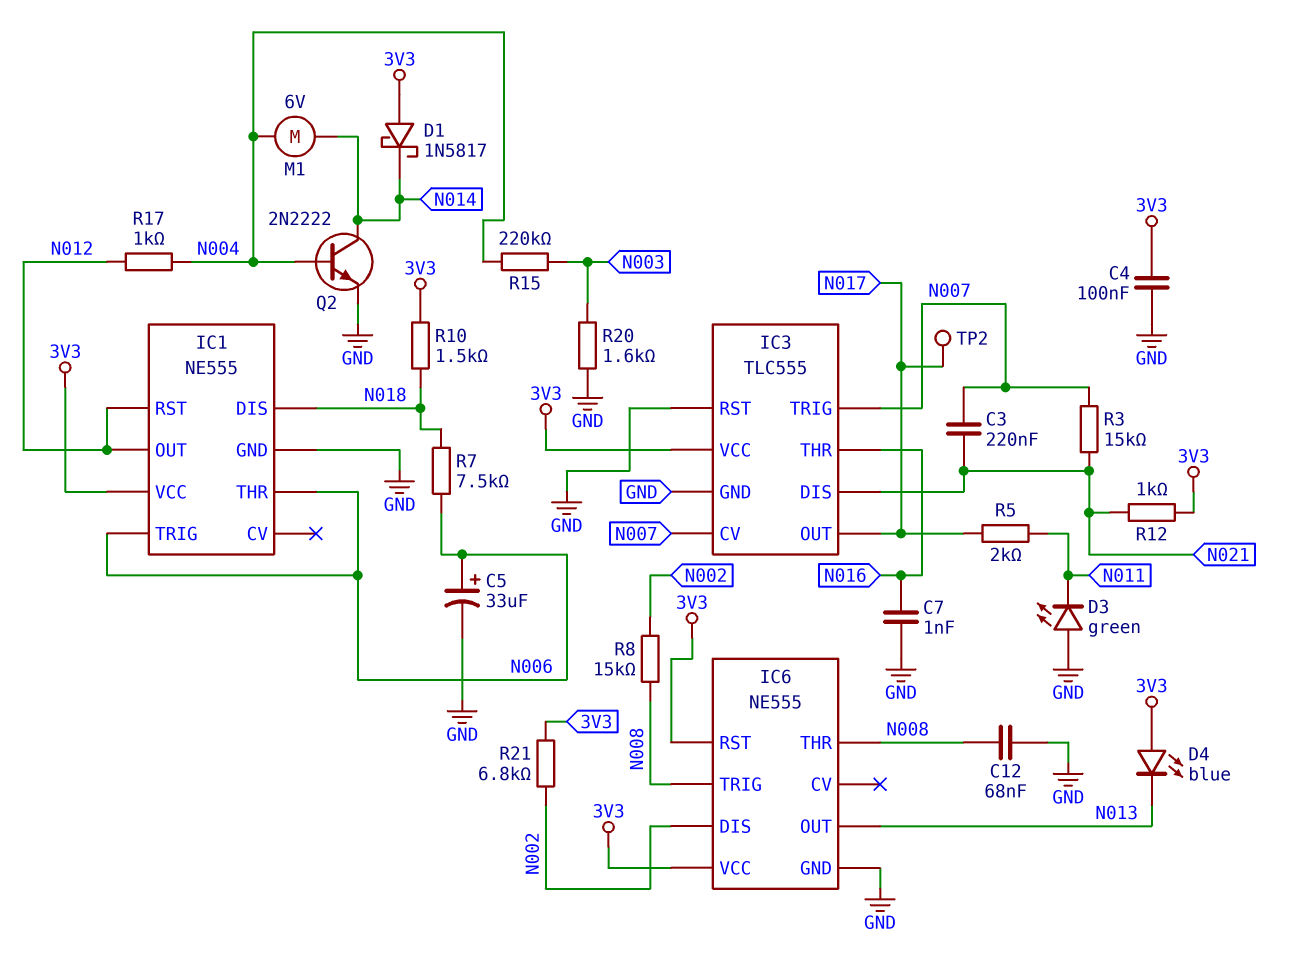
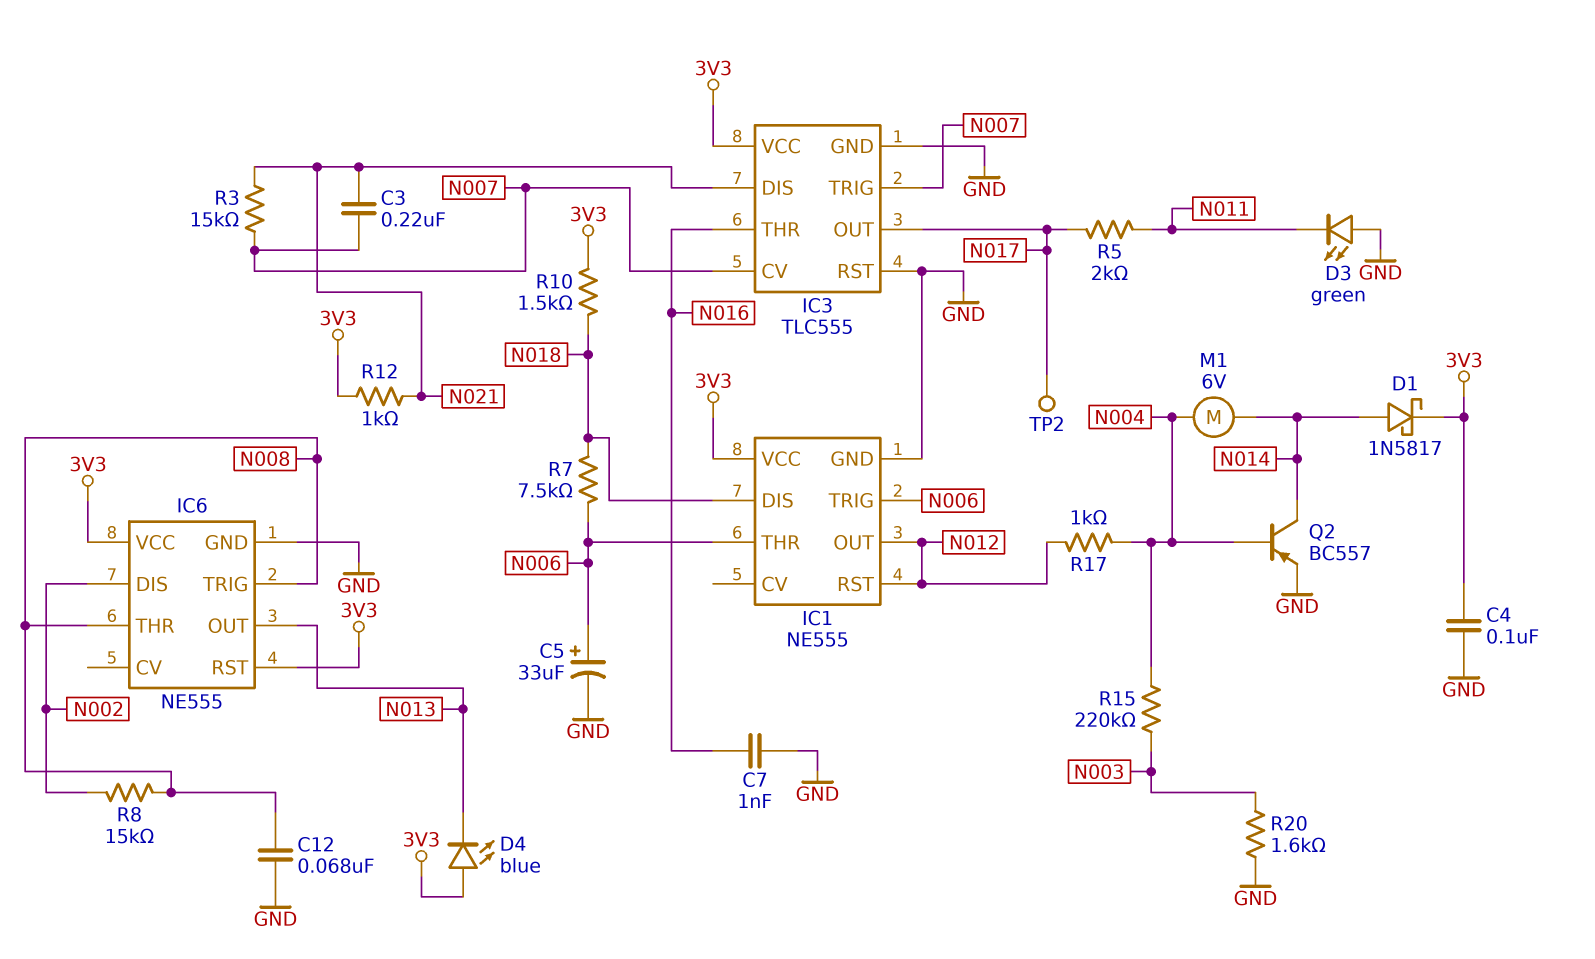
D1: schottky 1N5817 (A 3V3, K N014) -> schottky 1N5817 (A N014, K 3V3)
Q2: NPN 2N2222 (B N004, C N014, E GND) -> PNP BC557 (B N004, C N014, E GND)
R21: 6.8k (3V3, N002) -> none

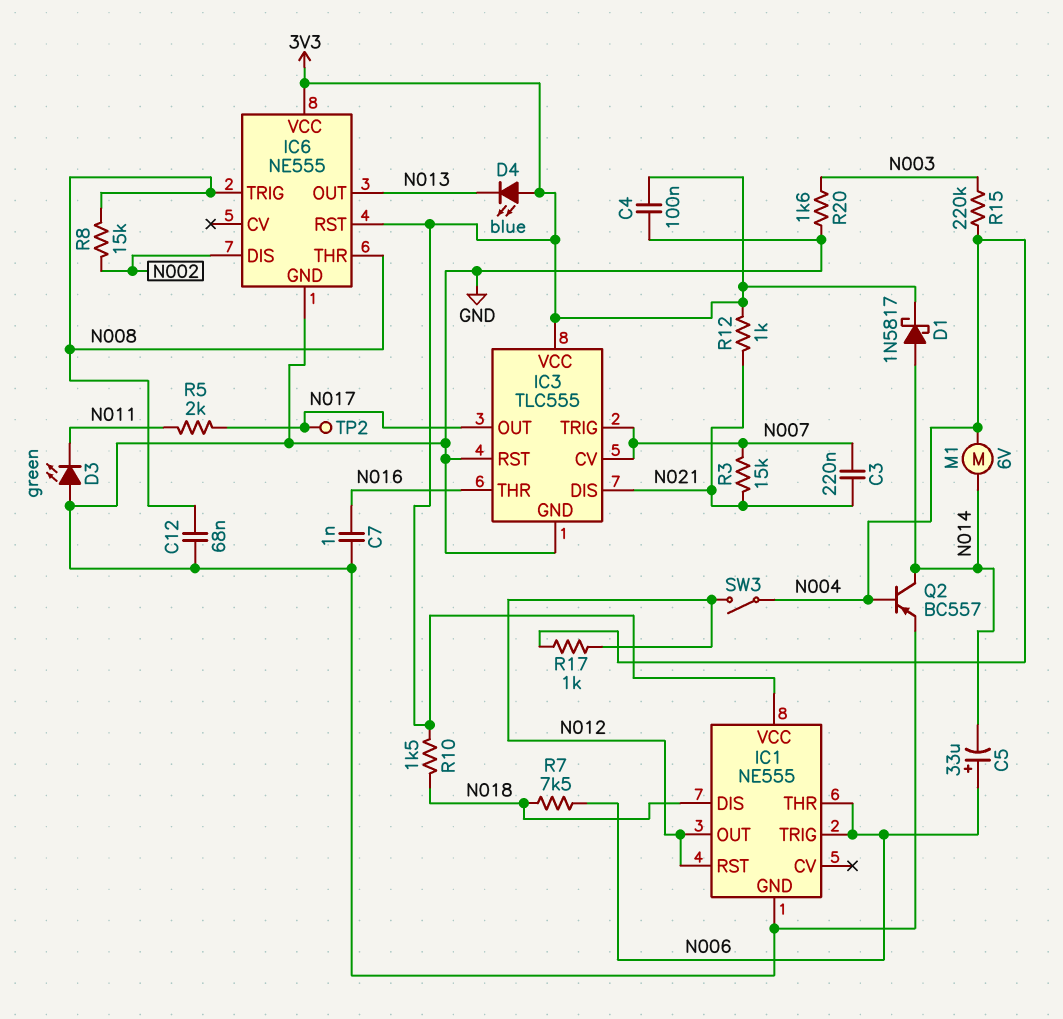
C5: 33uF (plus N006, minus GND) -> 33uF (plus N006, minus N014)
SW3: none -> switch (N004, N012)

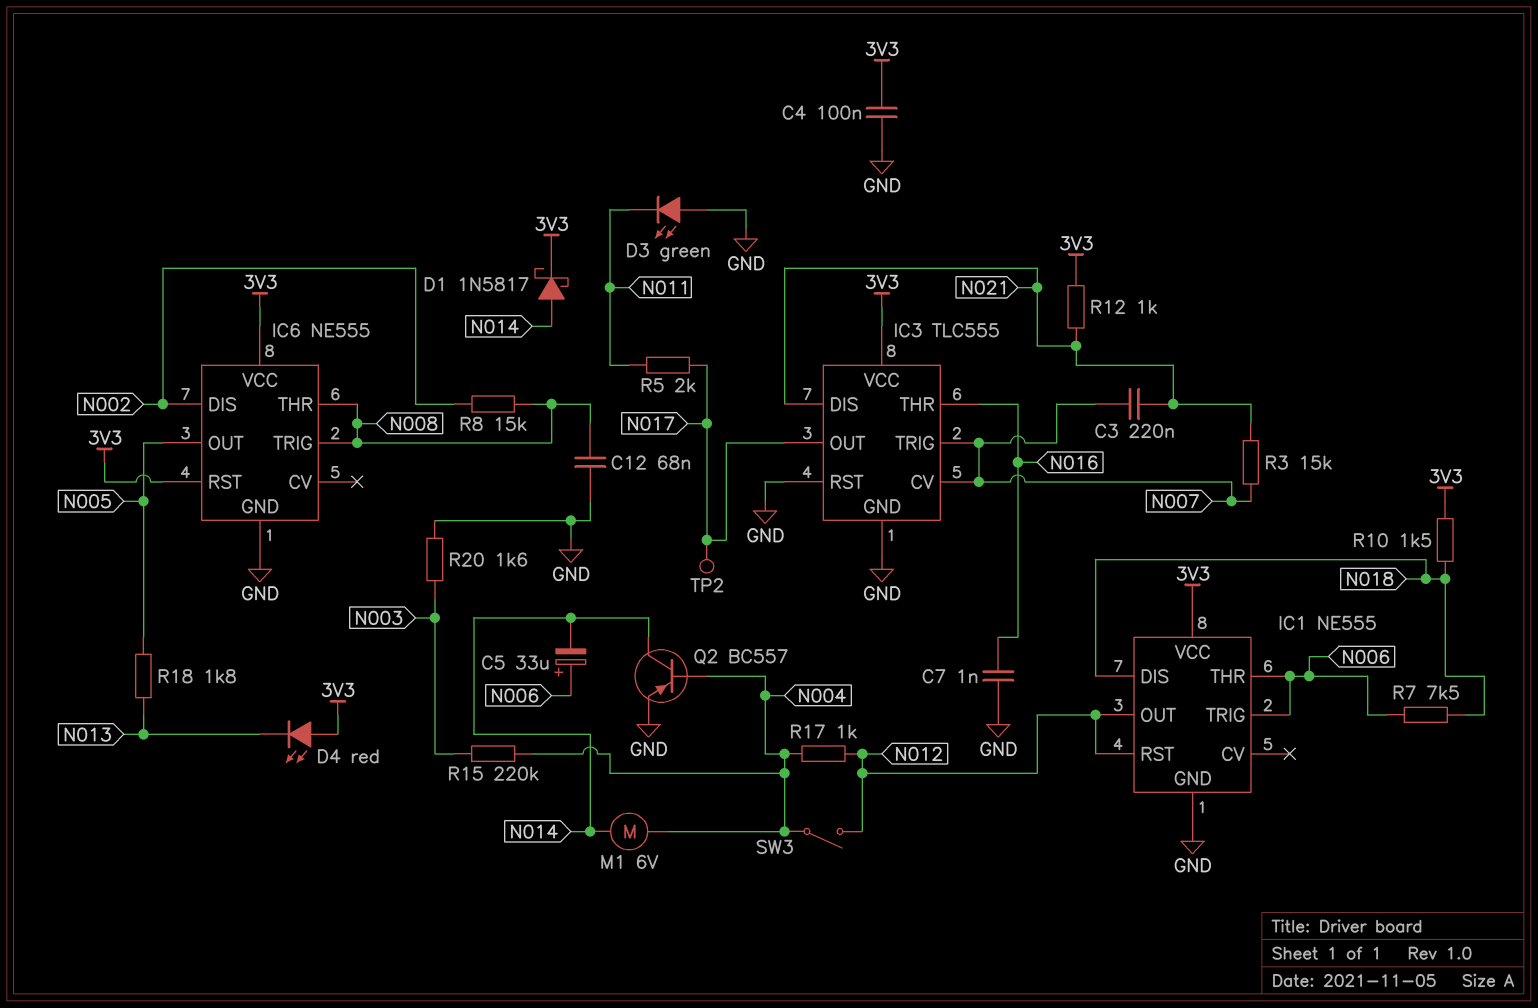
D4: LED blue (A 3V3, K N013) -> LED red (A 3V3, K N013)
IC6 pin OUT: N013 -> N005
R18: none -> 1.8k (N005, N013)

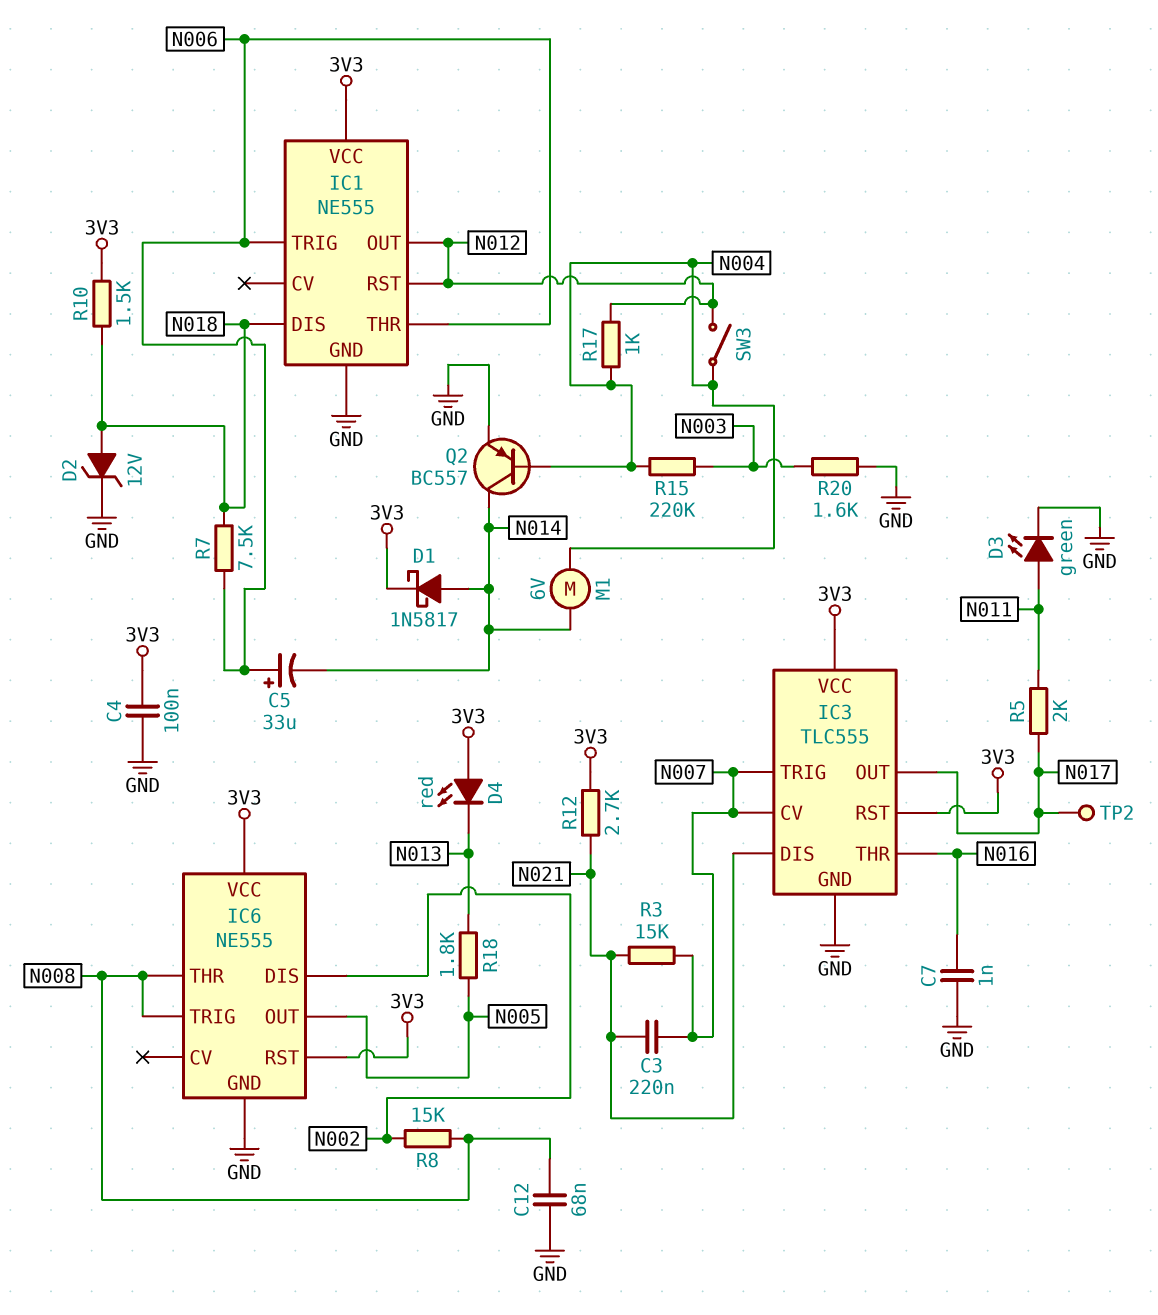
D2: none -> zener 12V (A N018, K GND)
D3: LED green (A GND, K N011) -> LED green (A N011, K GND)
IC3 pin RST: GND -> 3V3
R12: 1k (3V3, N021) -> 2.7k (3V3, N021)

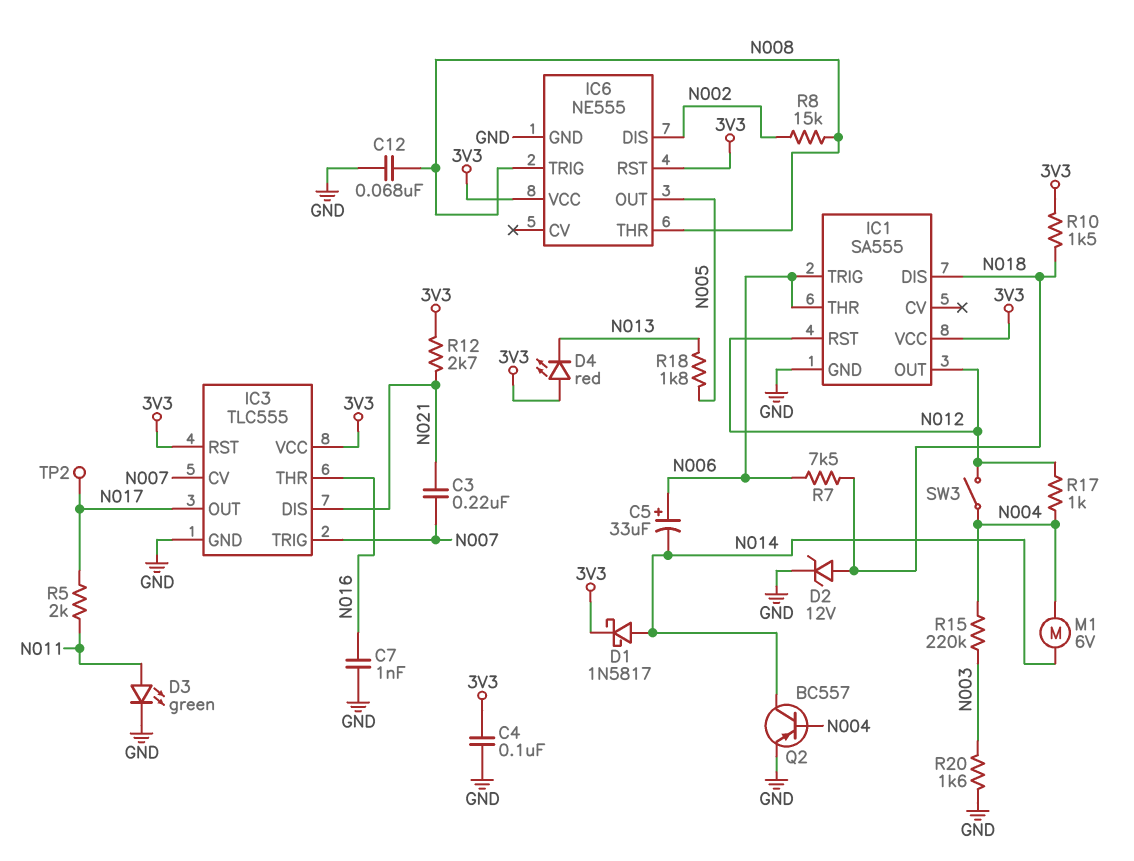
IC1: NE555 -> SA555
R3: 15k (N007, N021) -> none

